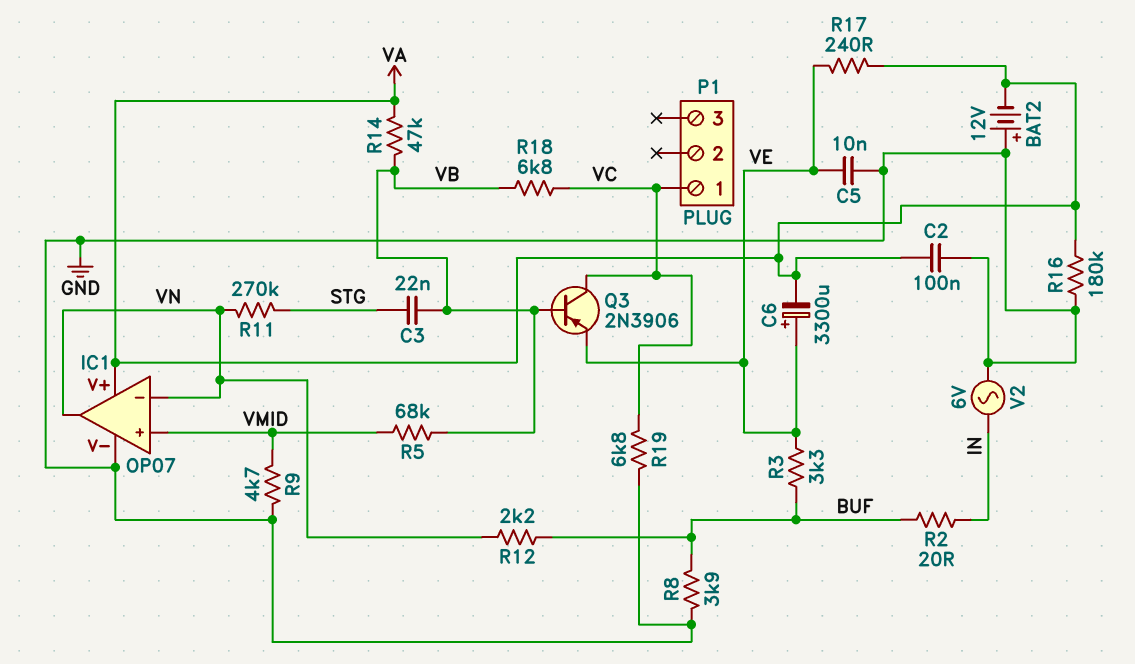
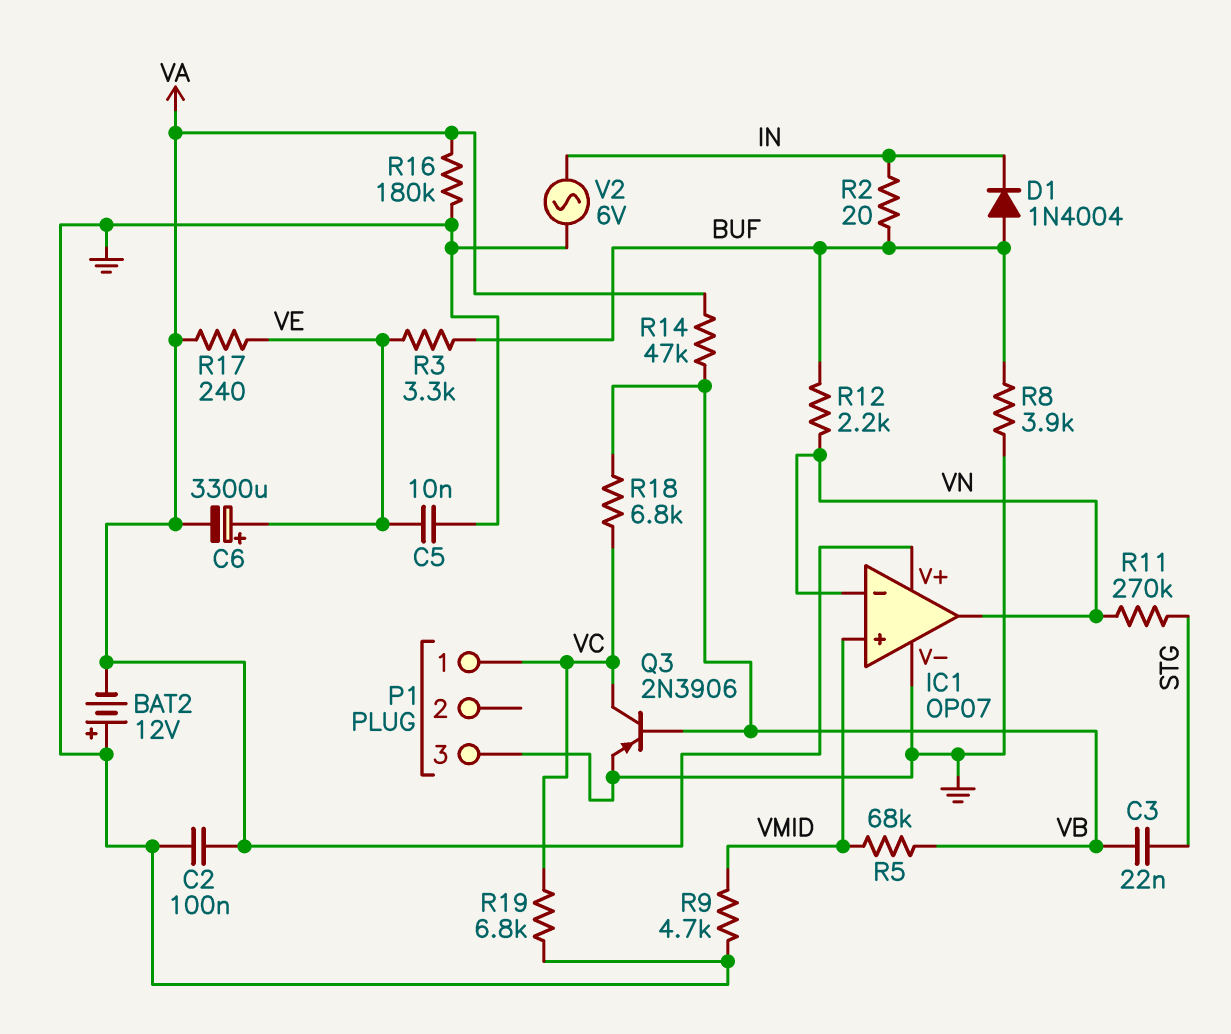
D1: none -> diode 1N4004 (A BUF, K IN)
P1 pin 3: none -> GND
Q3: PNP 2N3906 (B VB, C VC, E VE) -> PNP 2N3906 (B VB, C VC, E GND)

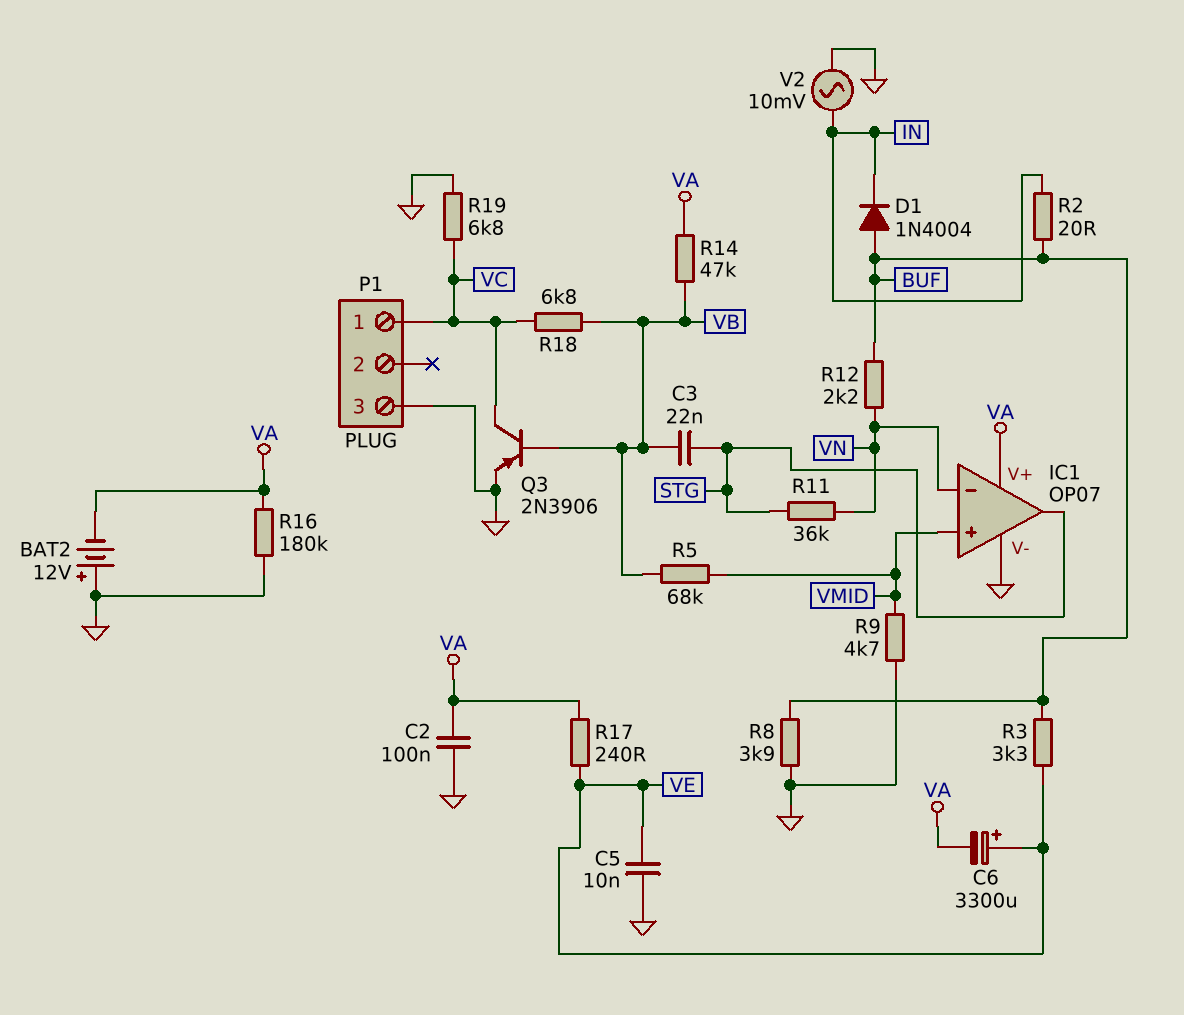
IC1 pin out: VN -> STG
R11: 270k (STG, VN) -> 36k (STG, VN)
V2: AC 6V (GND, IN) -> AC 10mV (GND, IN)

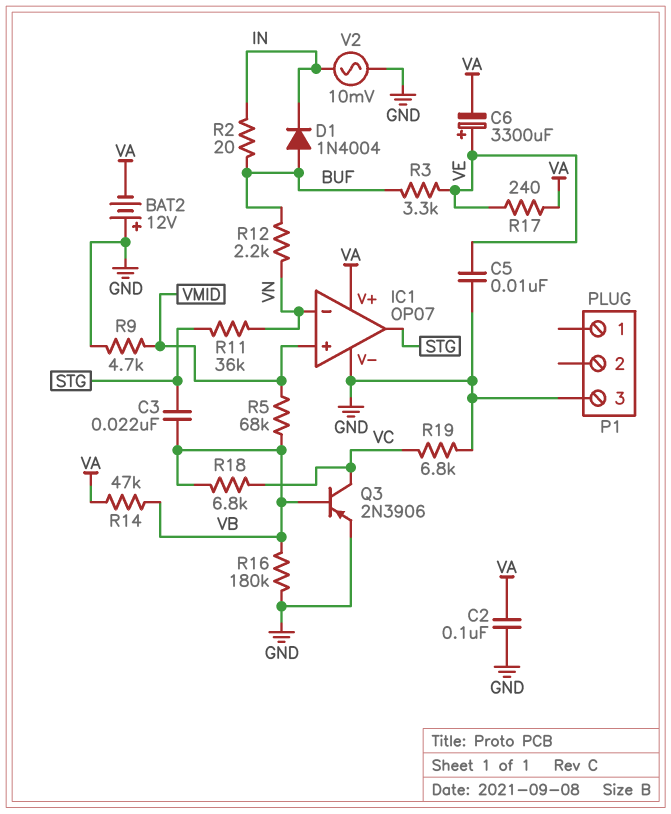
P1 pin 1: VC -> none
R8: 3.9k (BUF, GND) -> none
R16: 180k (GND, VA) -> 180k (GND, VB)

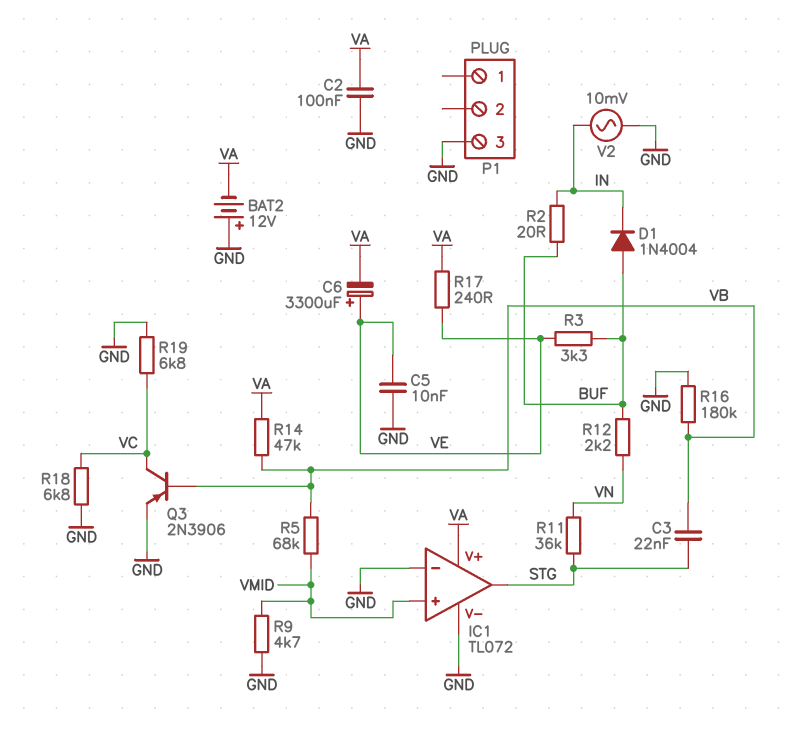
IC1: OP07 -> TL072
IC1 pin in-: VN -> GND
R18: 6.8k (VB, VC) -> 6.8k (GND, VC)

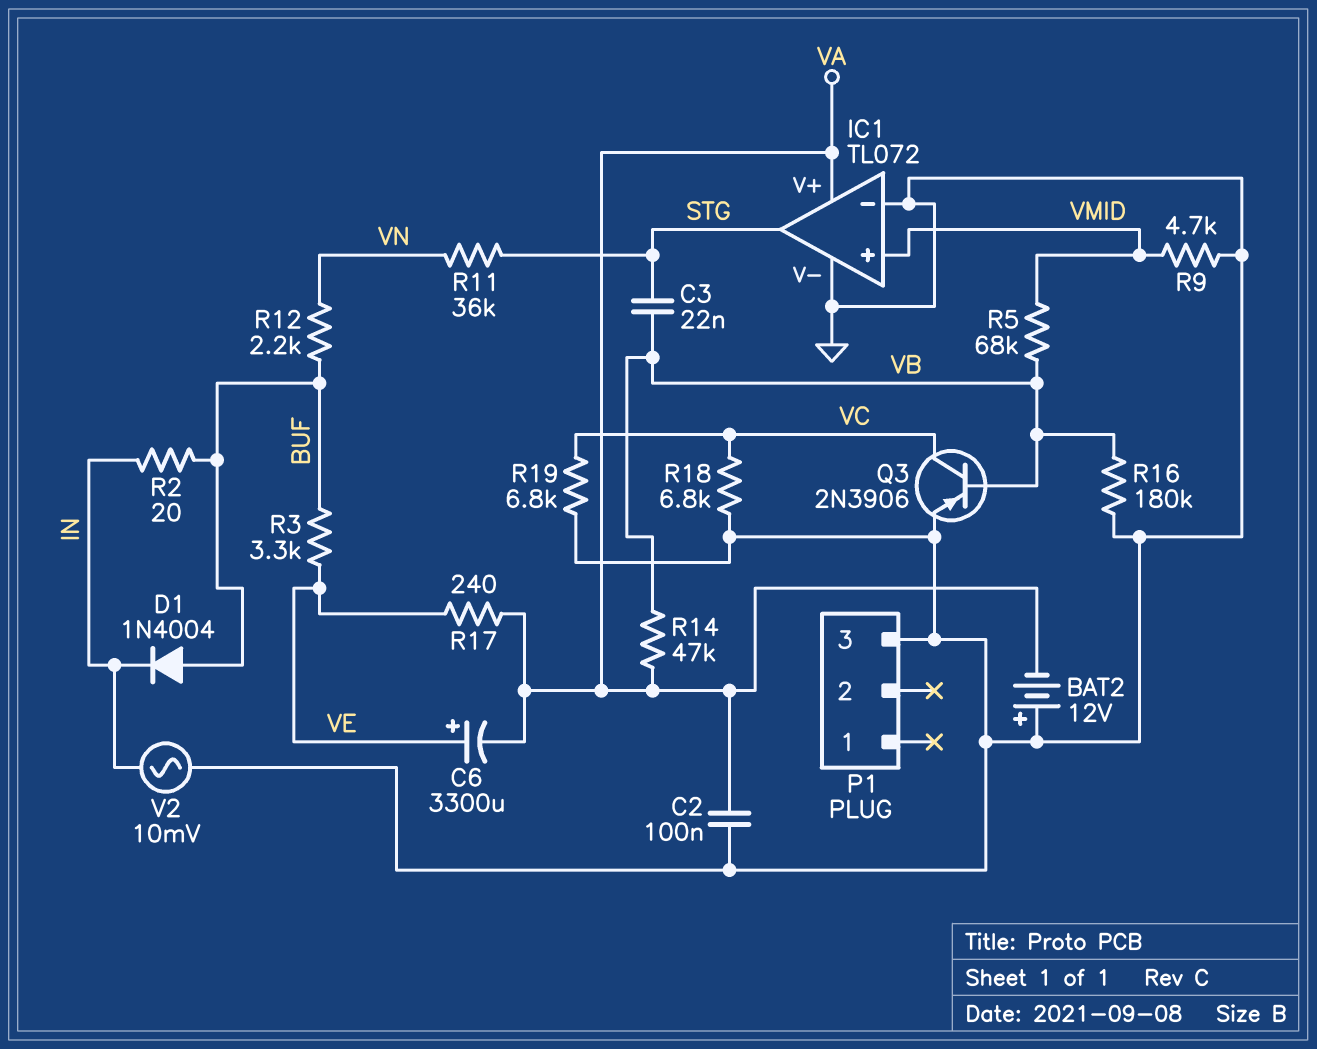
C5: 10nF (GND, VE) -> none

